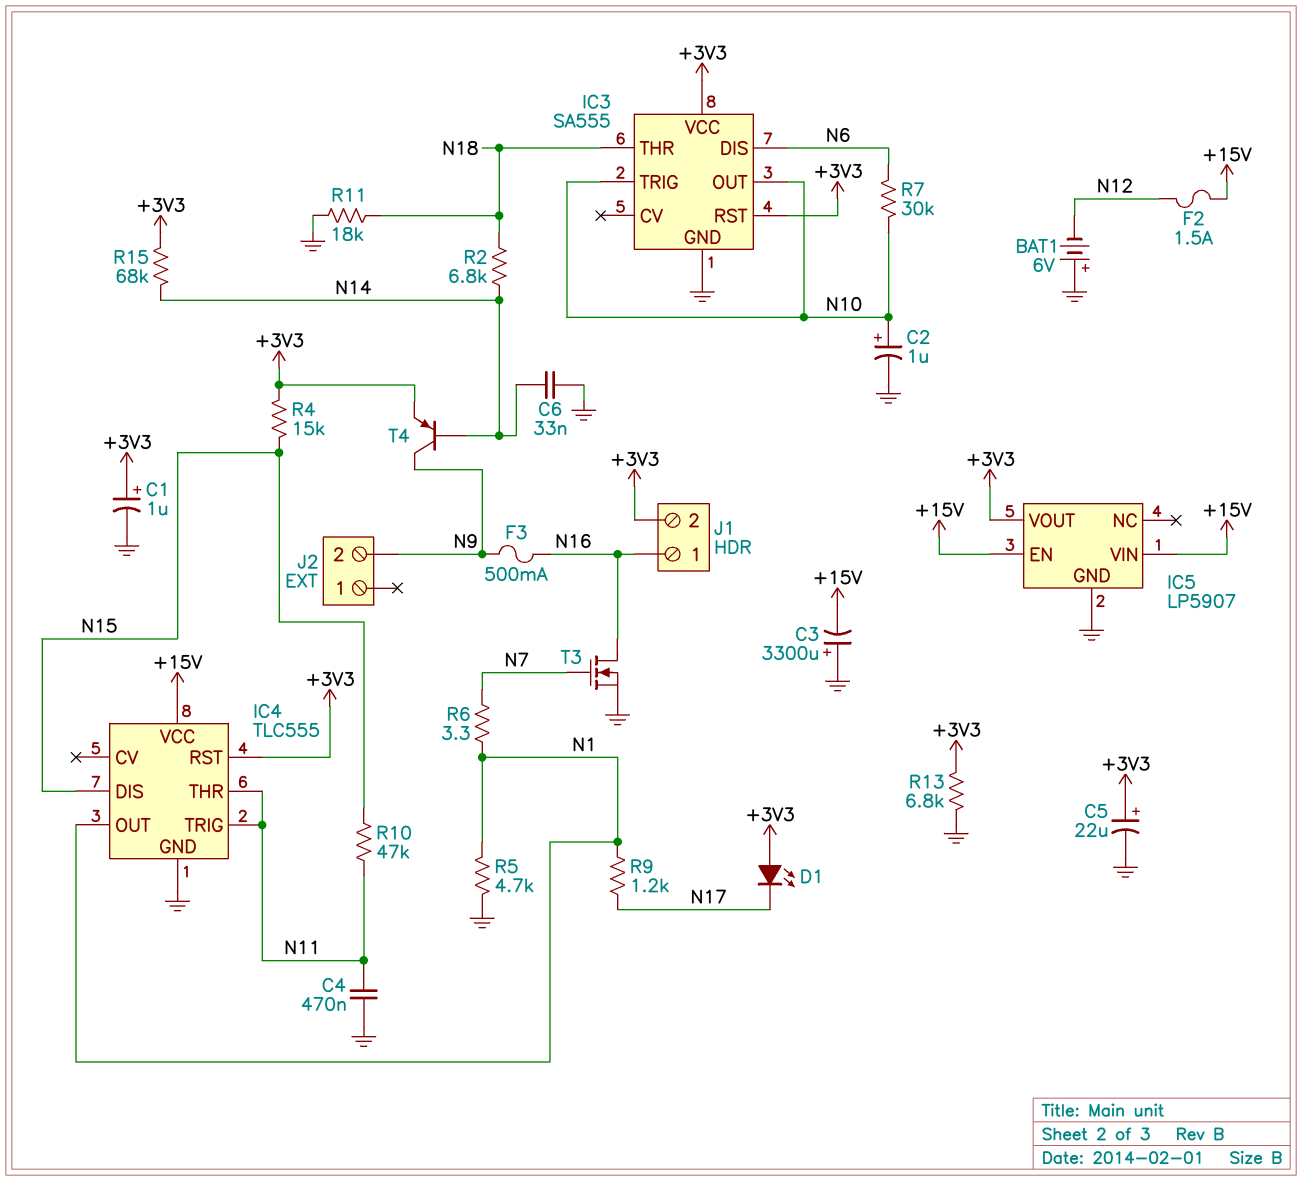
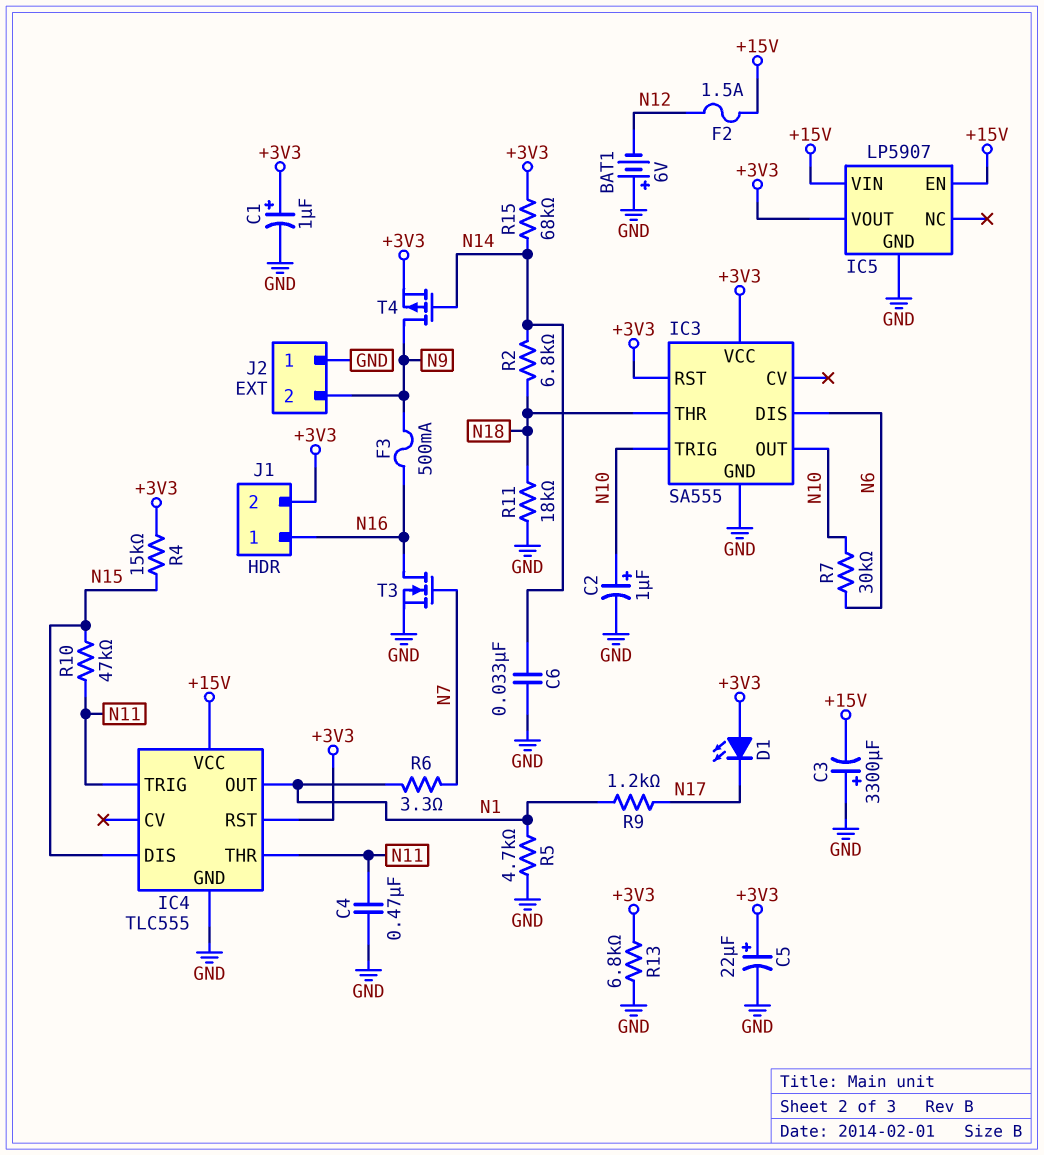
J2 pin 1: none -> GND
T4: PNP (B N14, C N9, E +3V3) -> PMOS (G N14, D N9, S +3V3)

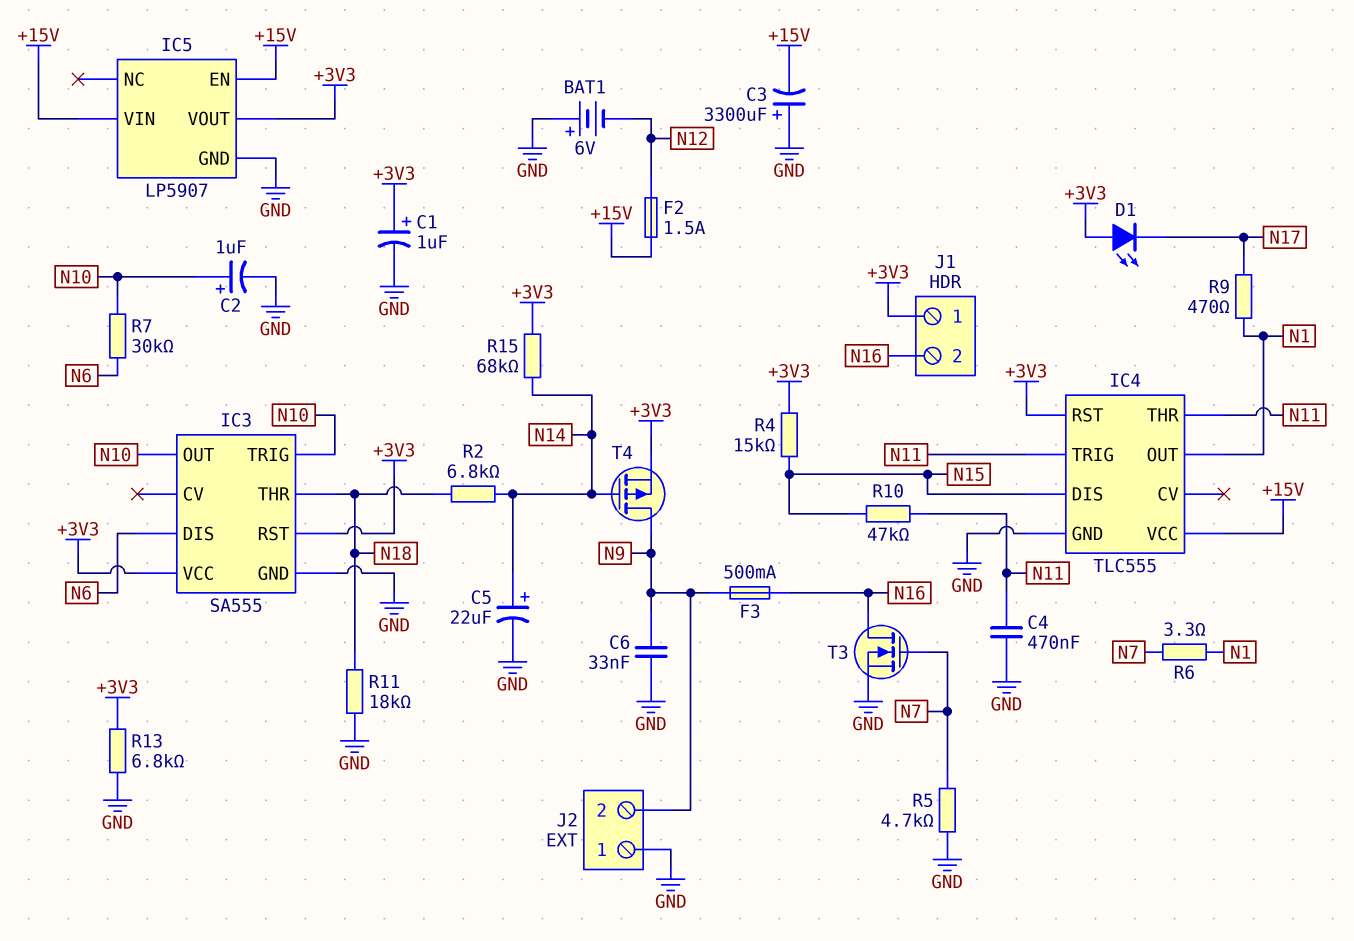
C5: 22uF (plus +3V3, minus GND) -> 22uF (plus N14, minus GND)
C6: 33nF (GND, N14) -> 33nF (GND, N9)
J1 pin 1: N16 -> +3V3
J1 pin 2: +3V3 -> N16
R5: 4.7k (GND, N1) -> 4.7k (GND, N7)
R9: 1.2k (N1, N17) -> 470 (N1, N17)

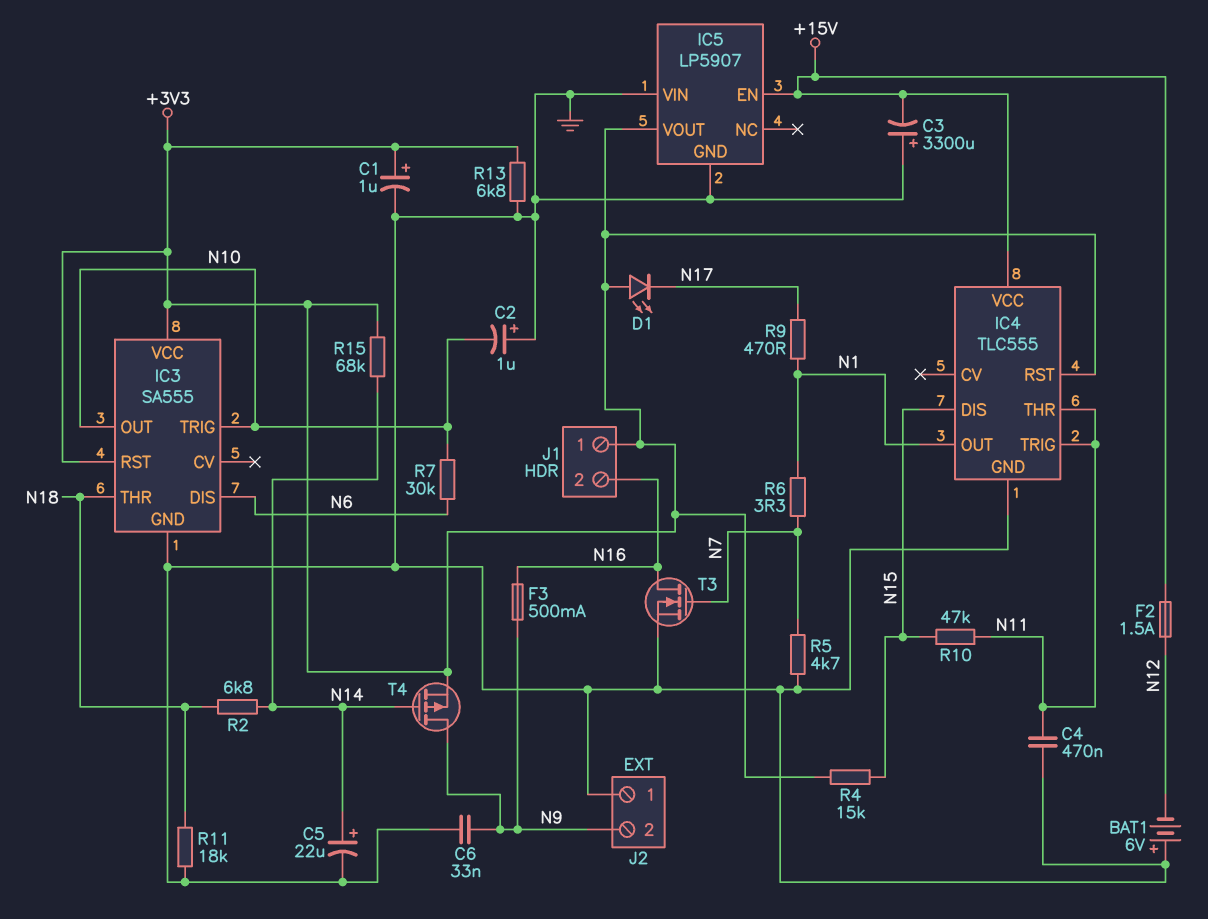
C2: 1uF (plus N10, minus GND) -> 1uF (plus GND, minus N10)
IC5 pin VIN: +15V -> GND

